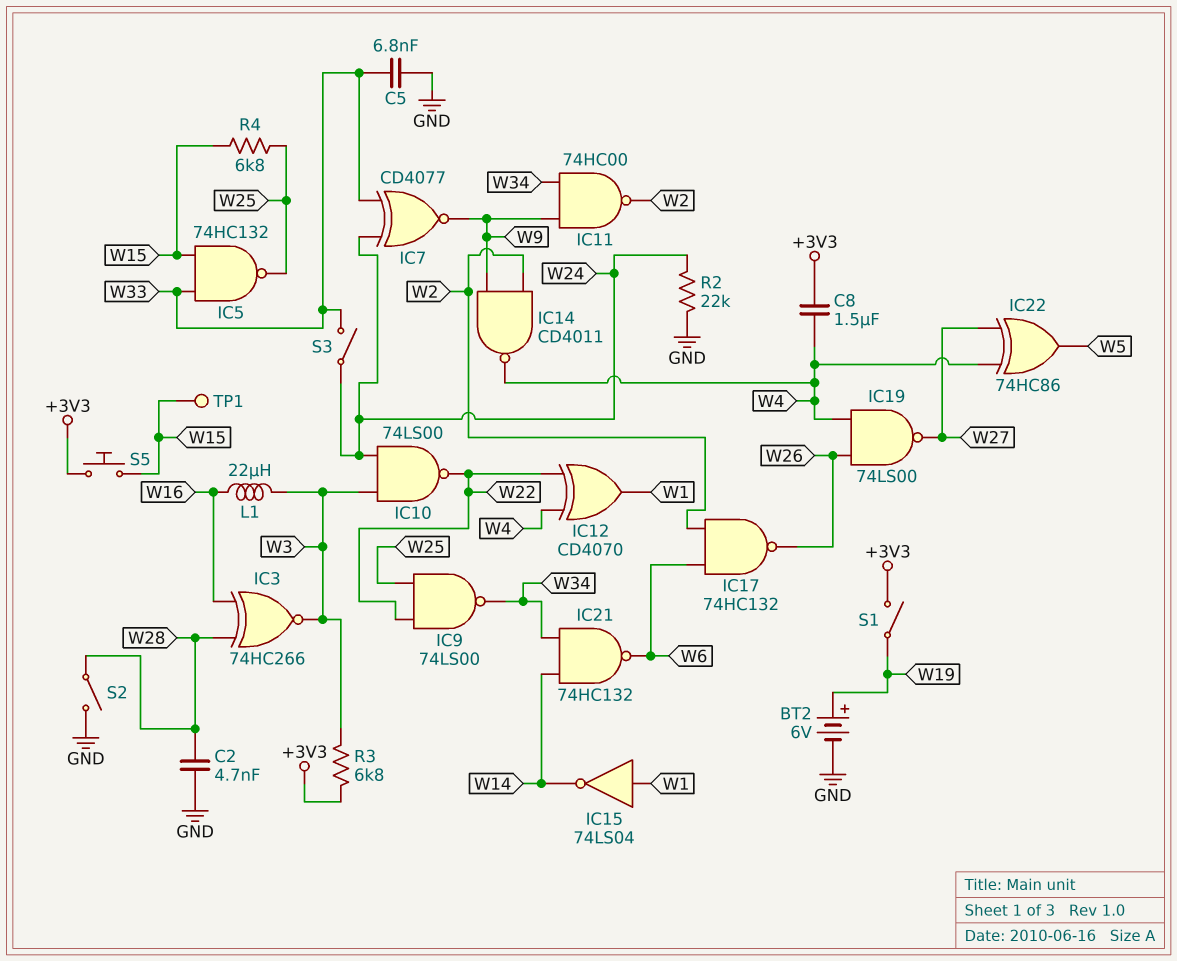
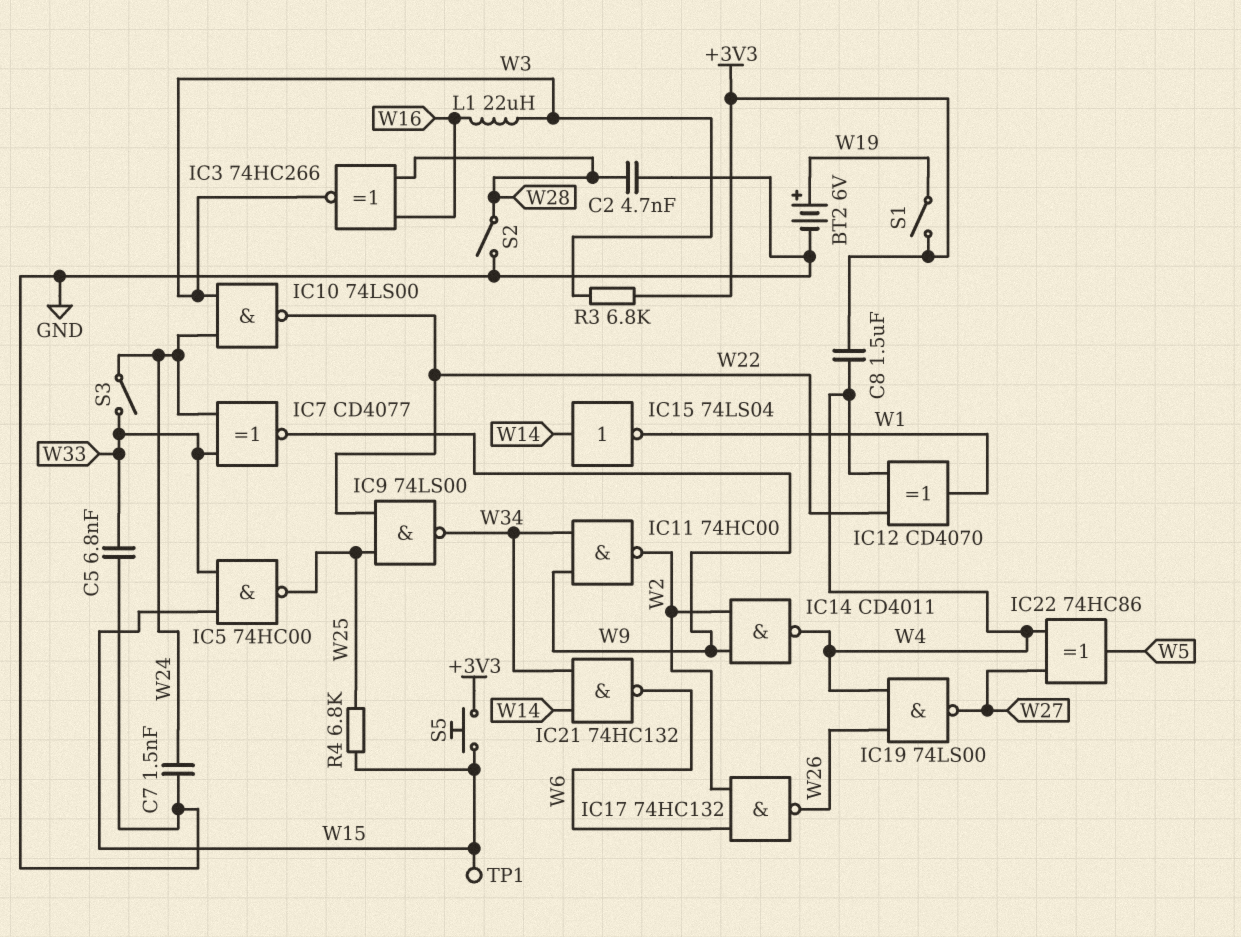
C7: none -> 1.5nF (GND, W24)
IC5: NAND 74HC132 (in W15, in W33, out W25) -> NAND 74HC00 (in W15, in W33, out W25)
IC15: NOT 74LS04 (in W1, out W14) -> NOT 74LS04 (in W14, out W1)
R2: 22k (GND, W24) -> none

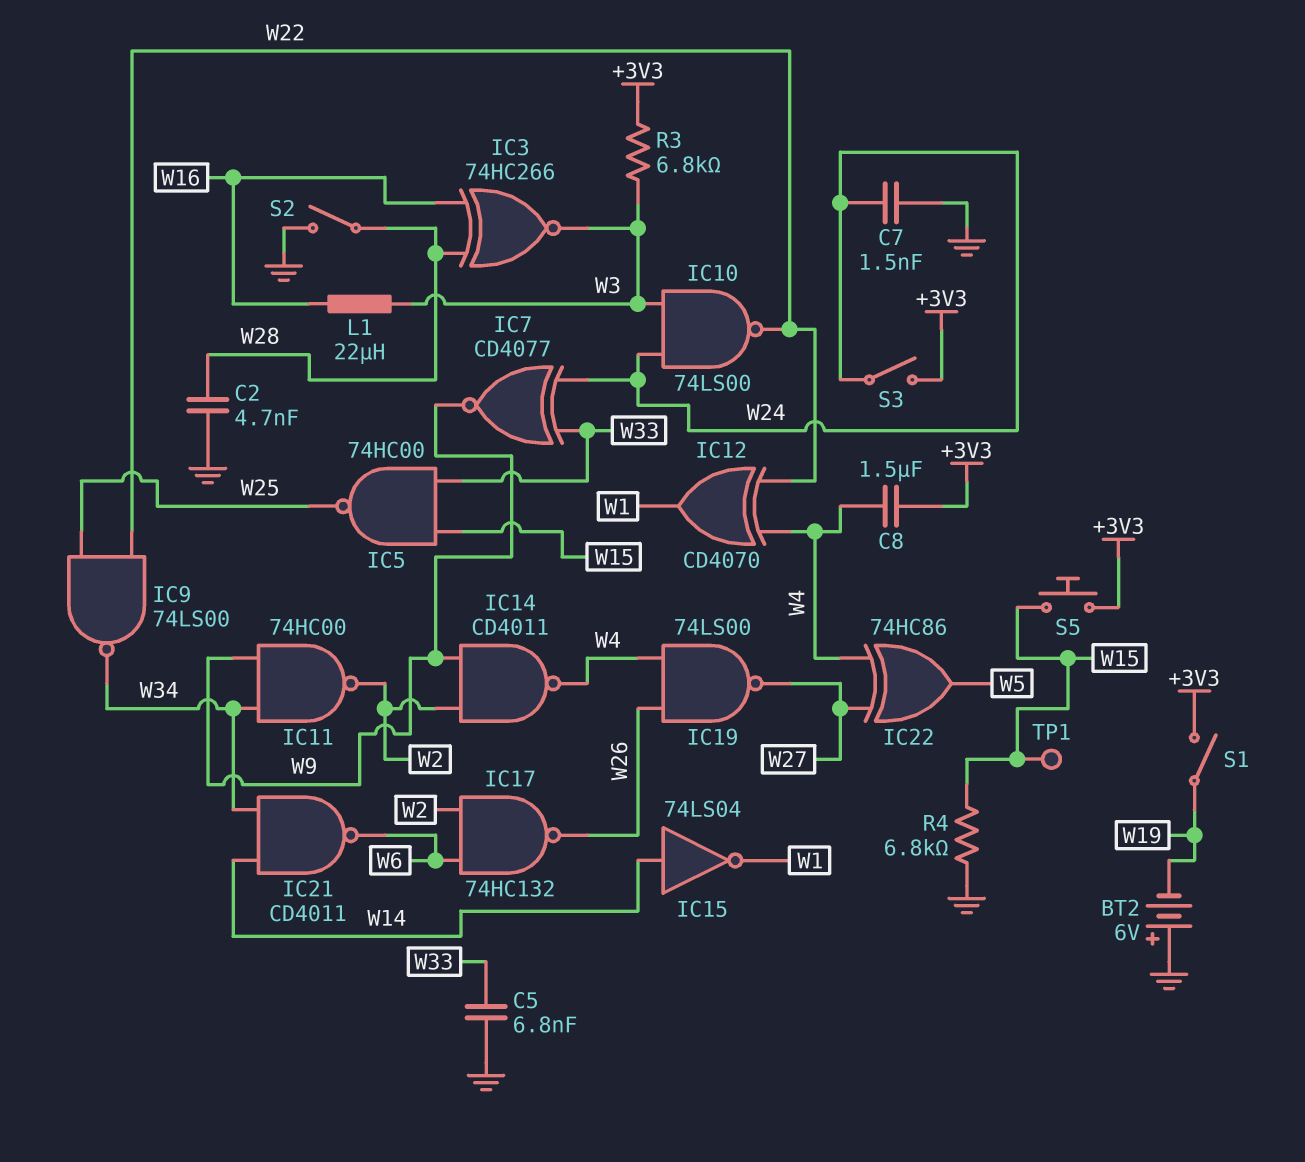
BT2: 6V (plus W19, minus GND) -> 6V (plus GND, minus W19)
IC21: NAND 74HC132 (in W14, in W34, out W6) -> NAND CD4011 (in W14, in W34, out W6)
R4: 6.8k (W15, W25) -> 6.8k (GND, W15)
S3: switch (W24, W33) -> switch (+3V3, W24)

